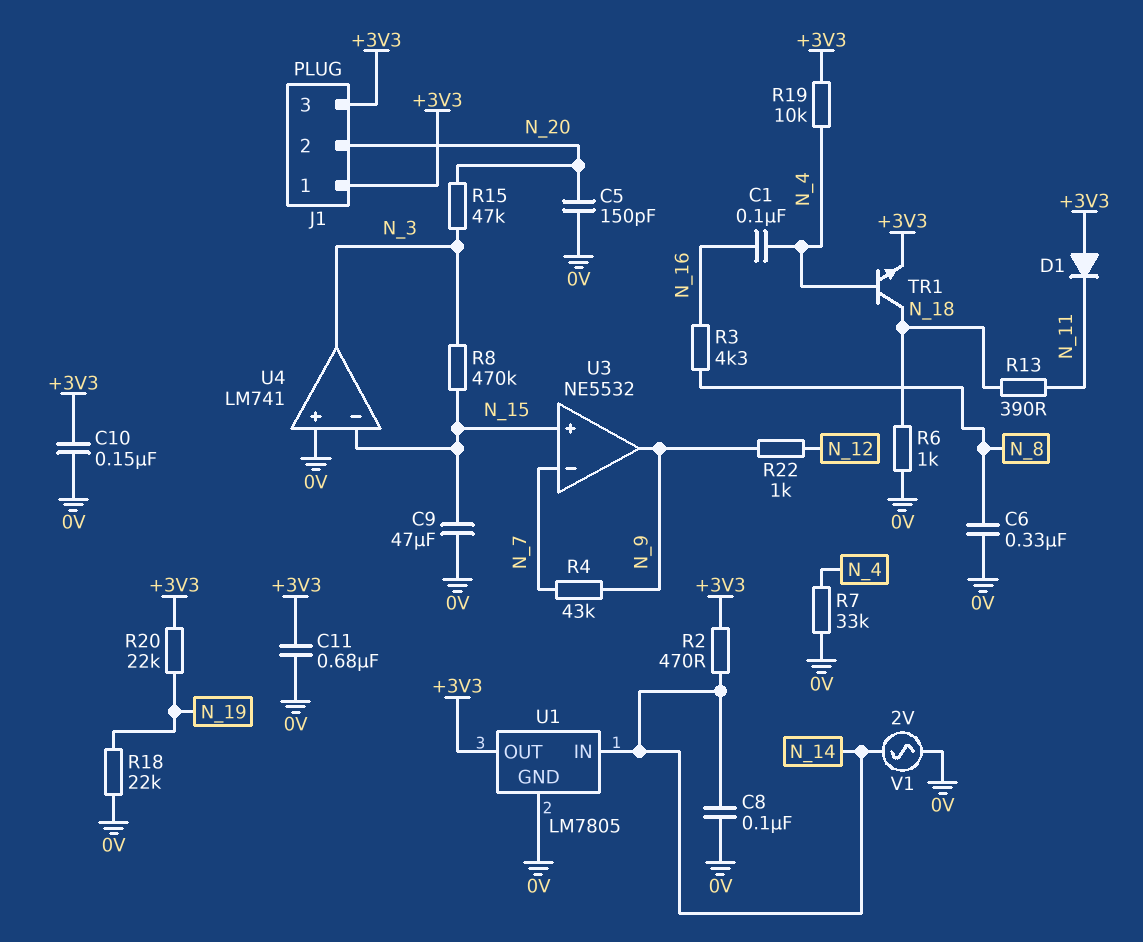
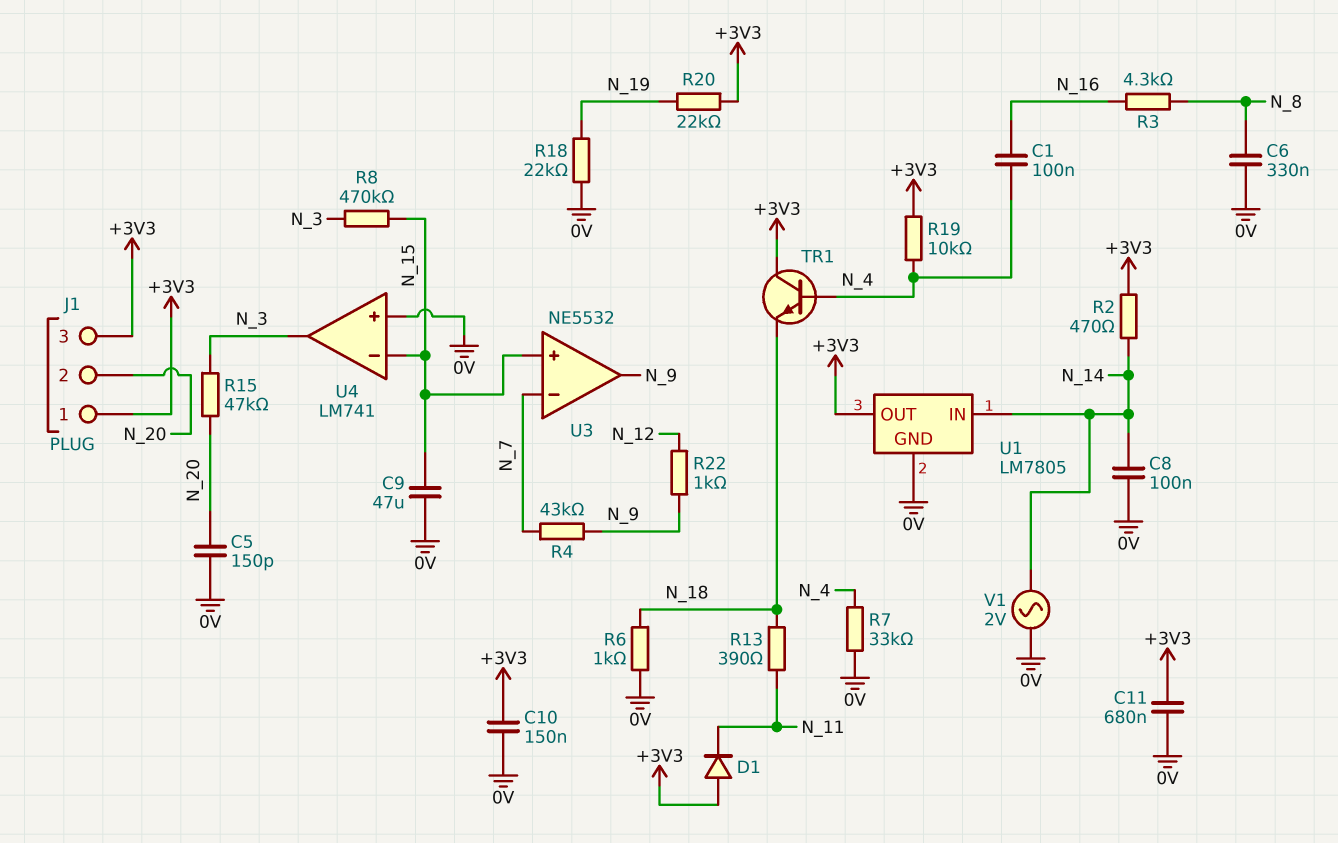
TR1: NPN (B N_4, C N_18, E +3V3) -> NPN (B N_4, C +3V3, E N_18)

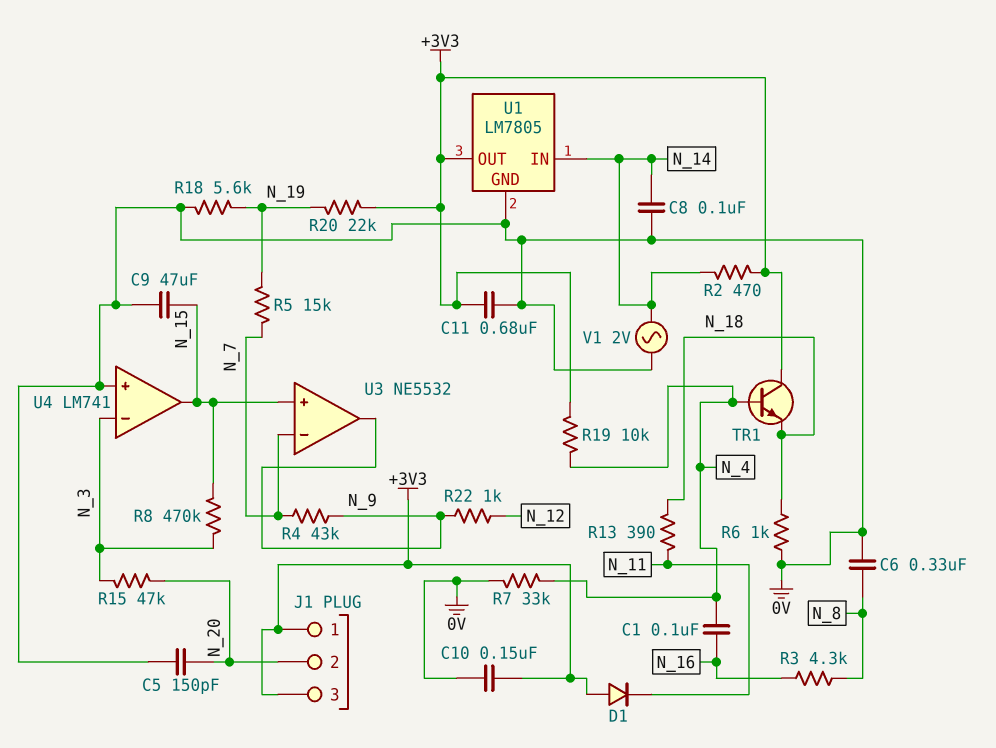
R5: none -> 15k (N_7, N_19)
R18: 22k (0V, N_19) -> 5.6k (0V, N_19)
U4 pin in-: N_15 -> N_3
U4 pin out: N_3 -> N_15

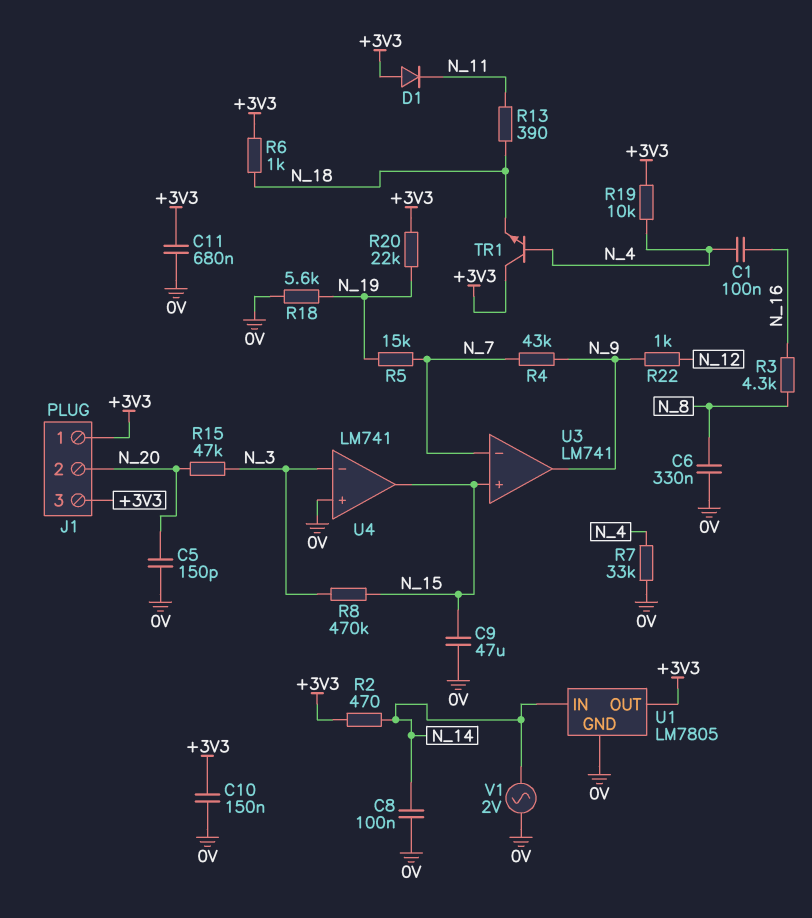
R6: 1k (0V, N_18) -> 1k (+3V3, N_18)
U3: NE5532 -> LM741

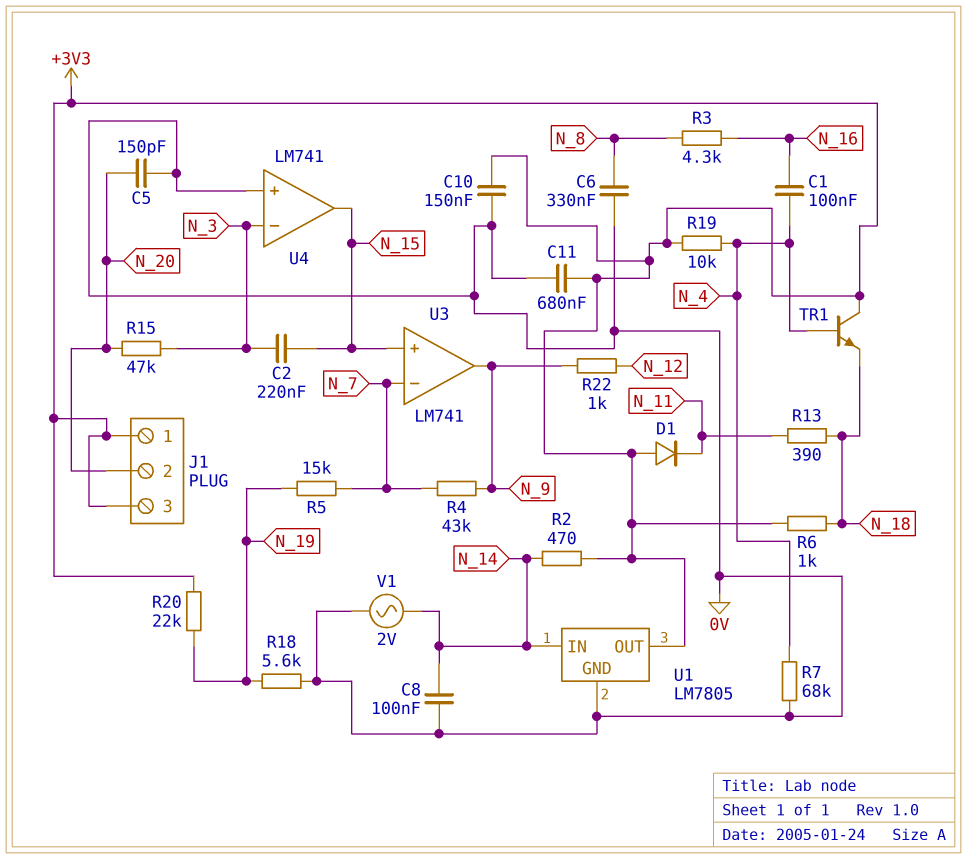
C2: none -> 220nF (N_3, N_15)
C9: 47uF (0V, N_15) -> none
R7: 33k (0V, N_4) -> 68k (0V, N_4)
R8: 470k (N_3, N_15) -> none

